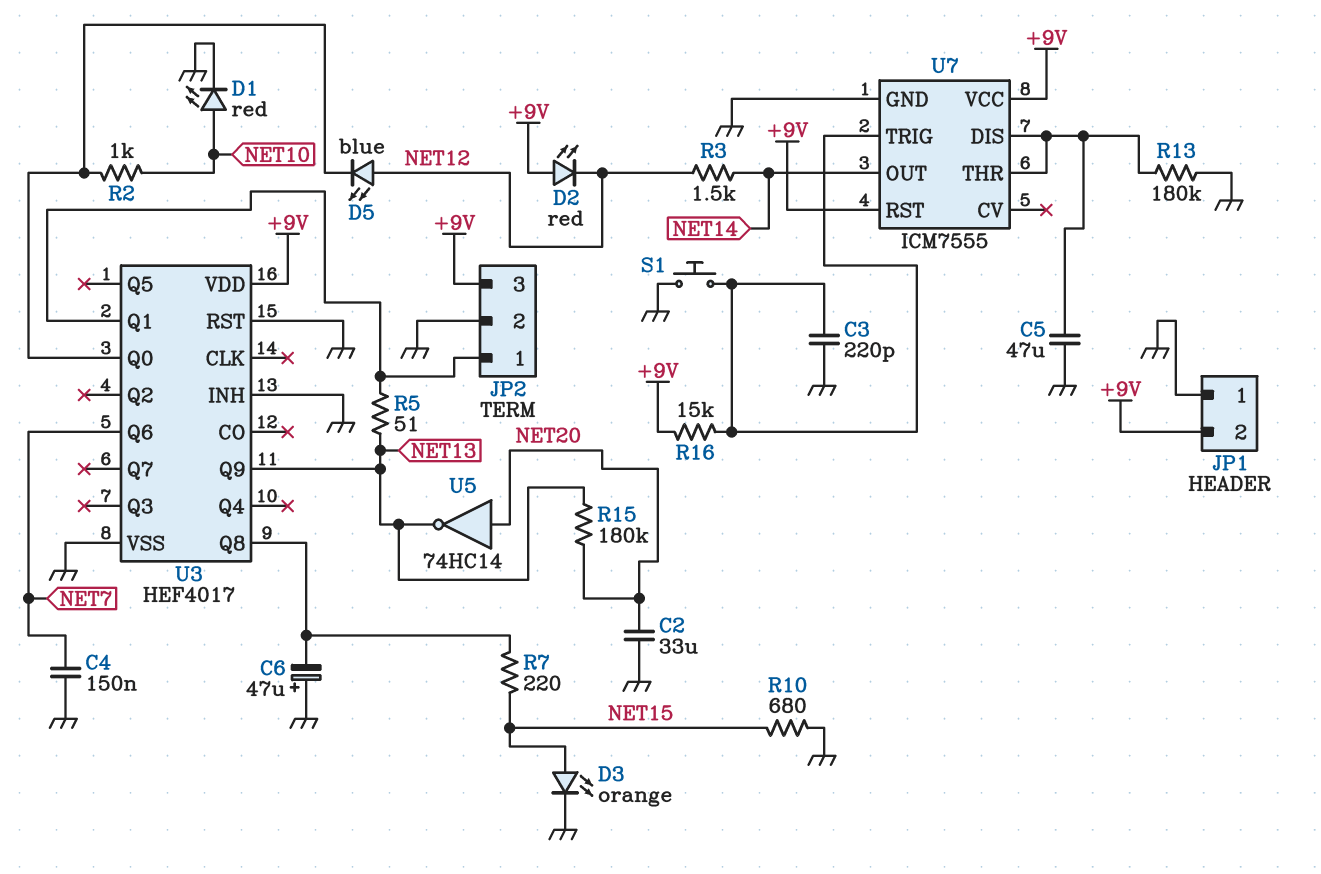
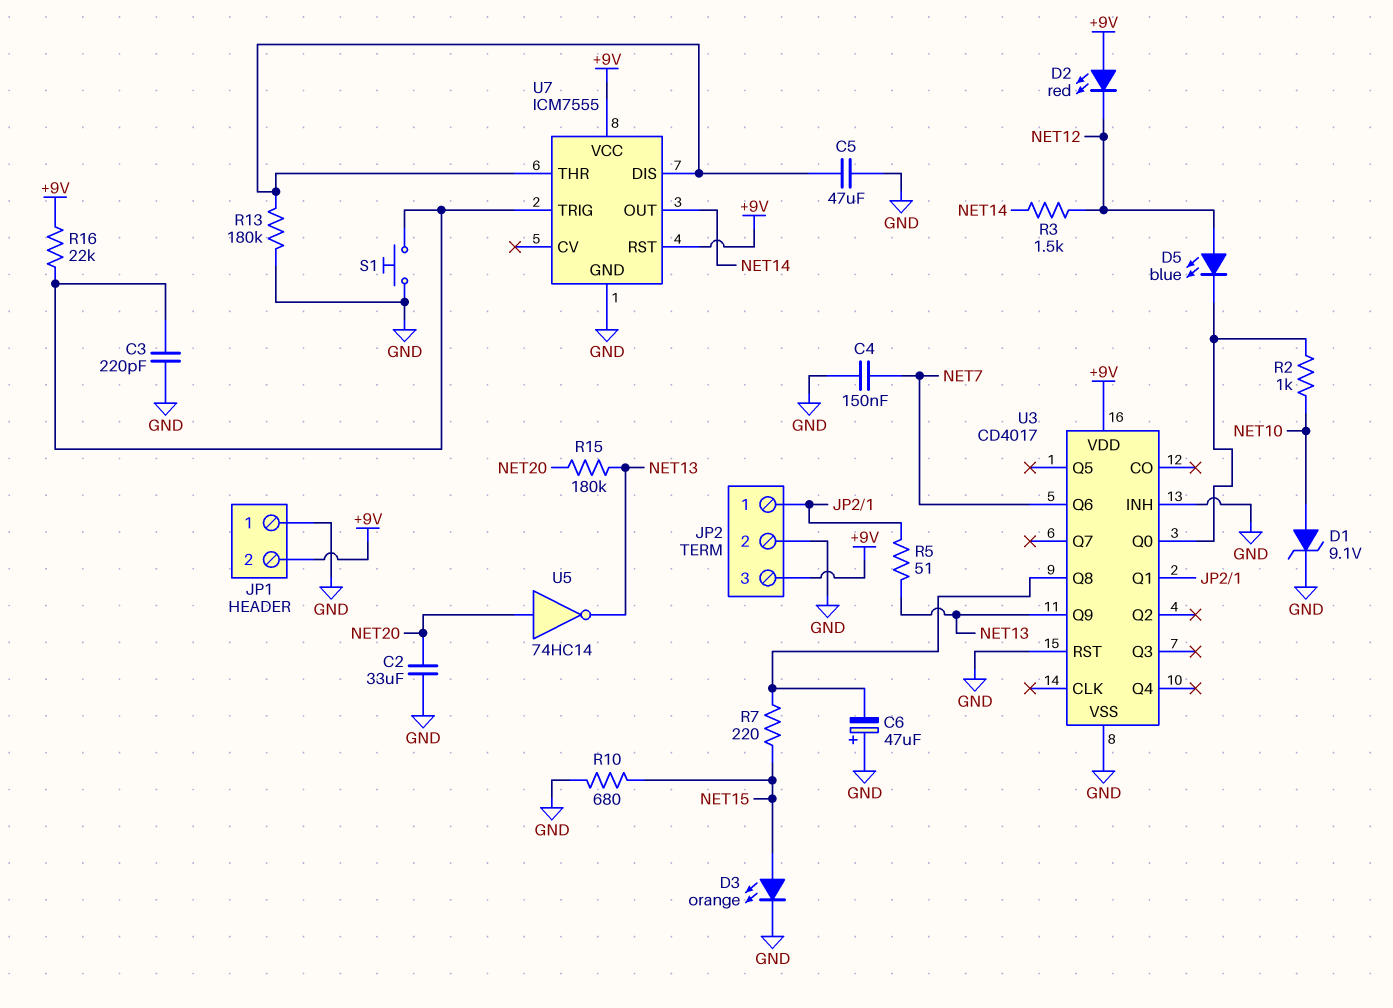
D1: LED red (A NET10, K GND) -> zener 9.1V (A NET10, K GND)
R16: 15k (+9V, U7/TRIG) -> 22k (+9V, U7/TRIG)
U3: HEF4017 -> CD4017

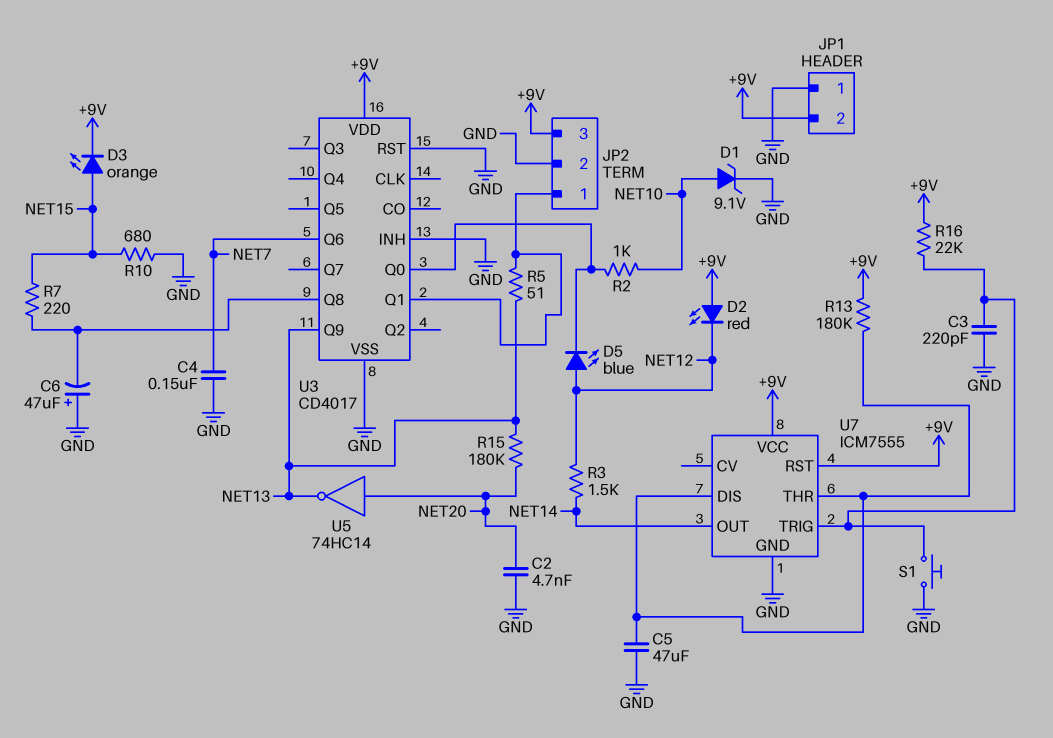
C2: 33uF (GND, NET20) -> 4.7nF (GND, NET20)
D3: LED orange (A NET15, K GND) -> LED orange (A NET15, K +9V)
R13: 180k (GND, U7/DIS) -> 180k (+9V, U7/DIS)

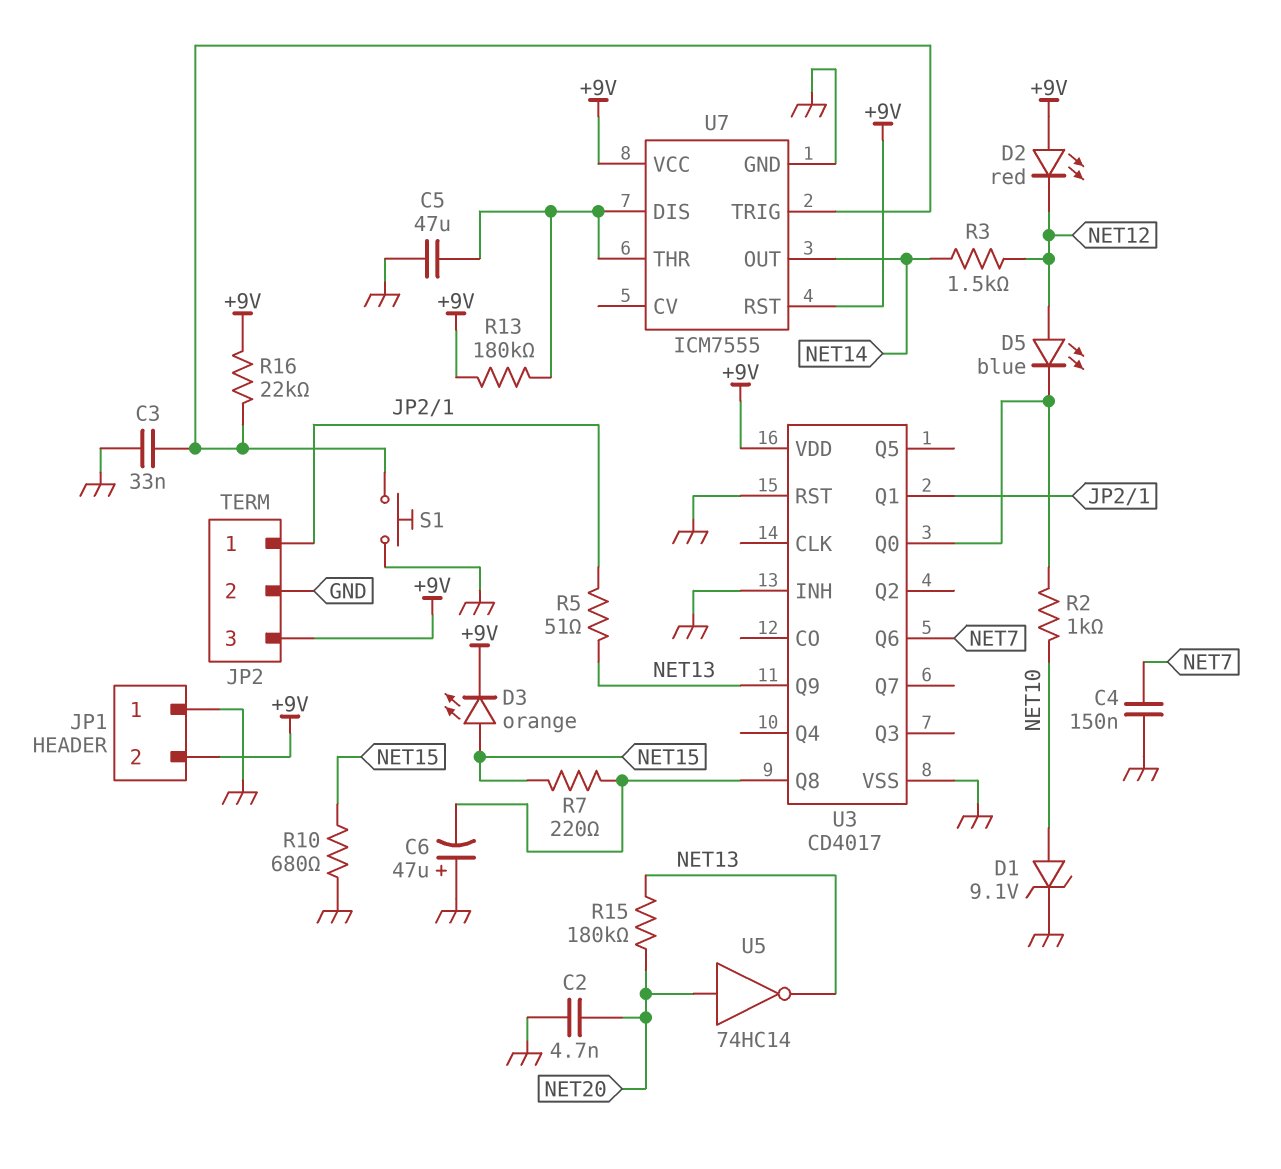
C3: 220pF (GND, U7/TRIG) -> 33nF (GND, U7/TRIG)

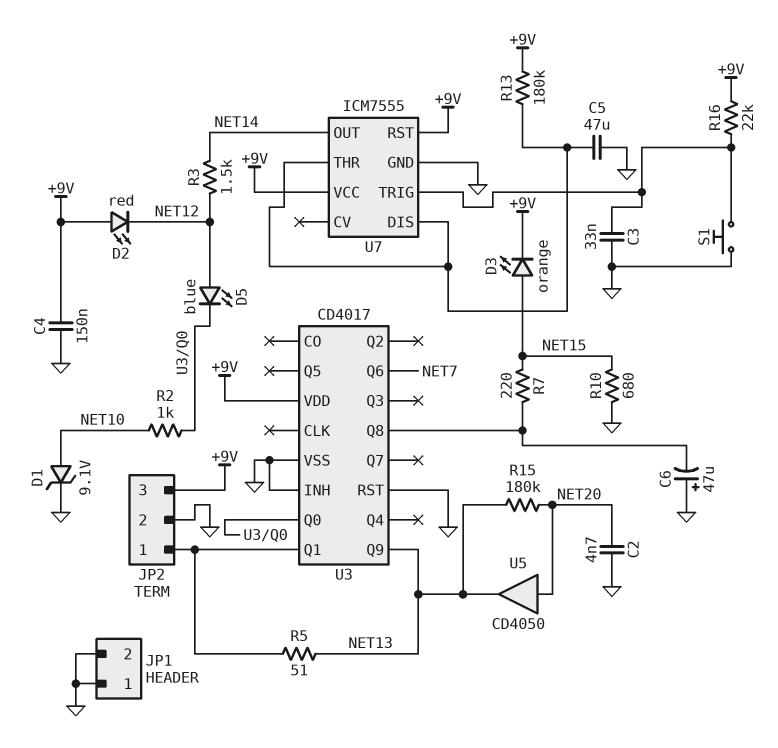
C4: 150nF (GND, NET7) -> 150nF (+9V, GND)
JP1 pin 2: +9V -> GND
U5: NOT 74HC14 (in NET20, out NET13) -> buffer CD4050 (in NET20, out NET13)

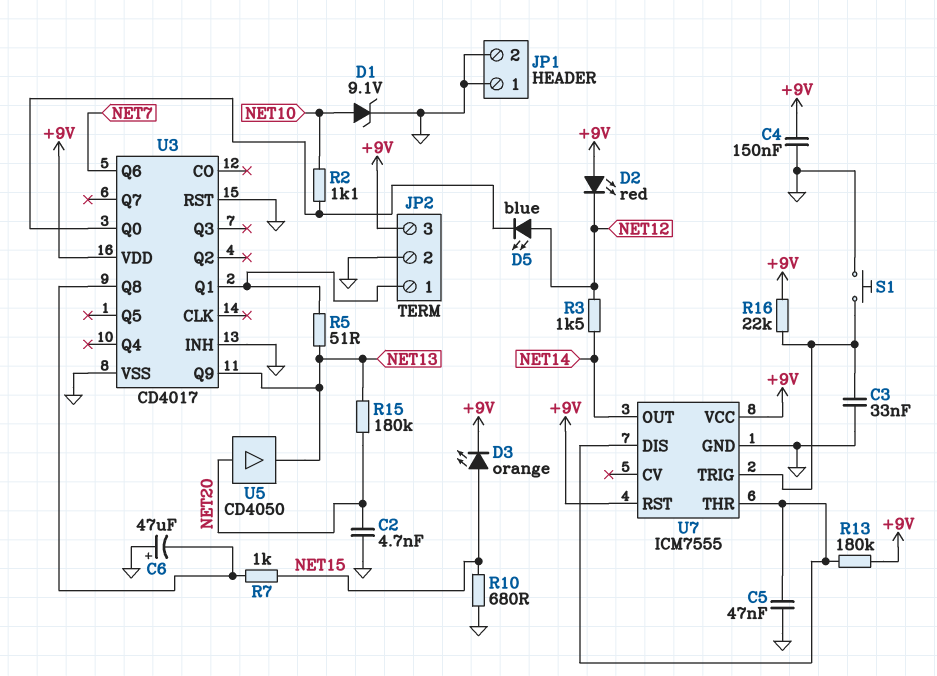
C5: 47uF (GND, U7/DIS) -> 47nF (GND, U7/DIS)
R2: 1k (NET10, U3/Q0) -> 1.1k (NET10, U3/Q0)
R7: 220 (NET15, U3/Q8) -> 1k (NET15, U3/Q8)

